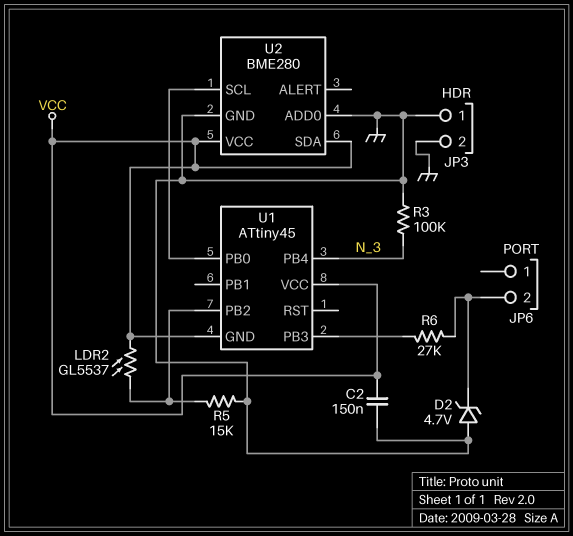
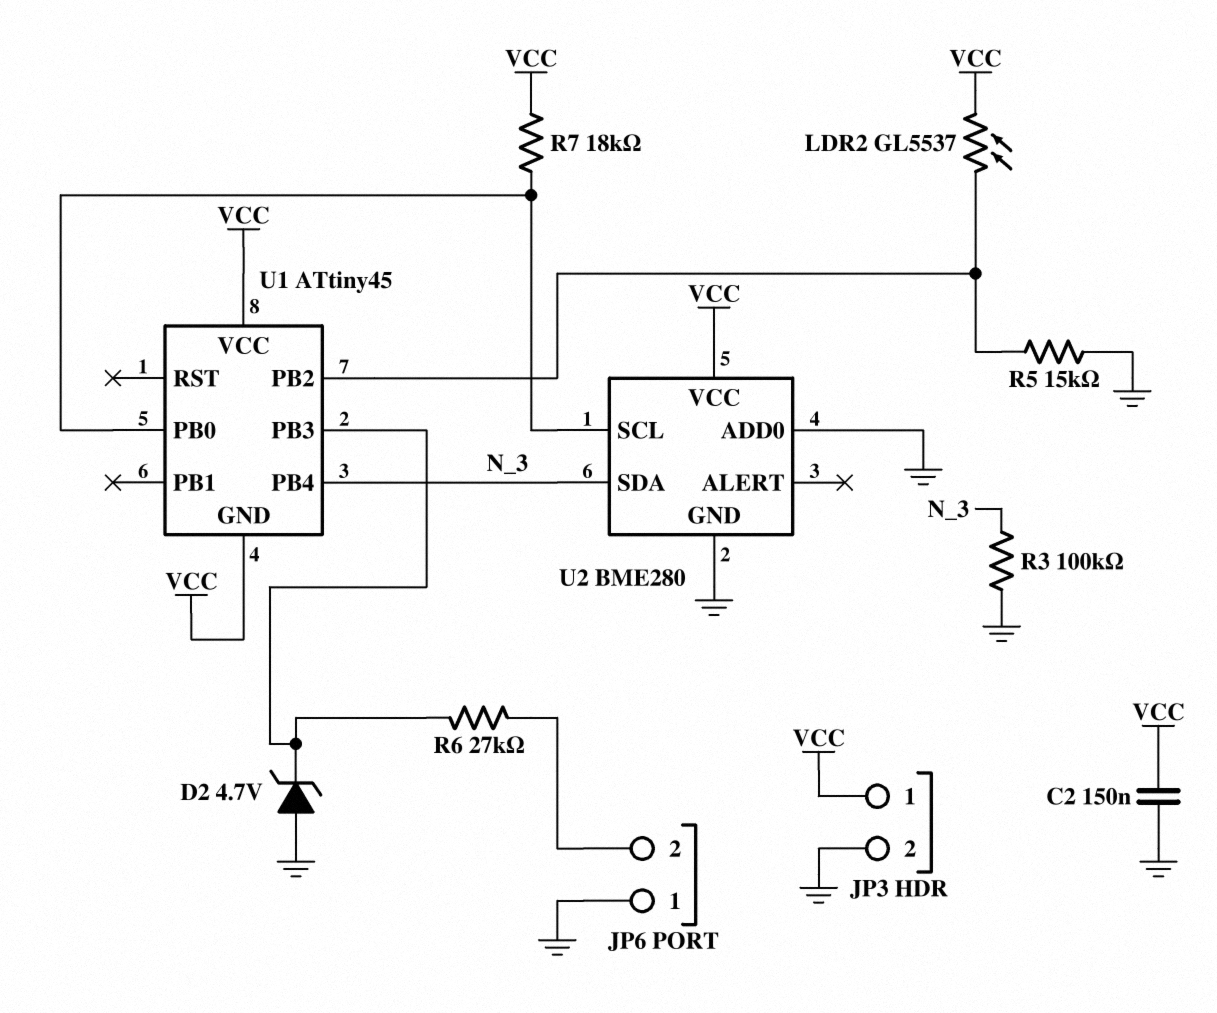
D2: zener 4.7V (A GND, K JP6/2) -> zener 4.7V (A GND, K U1/PB3)
JP3 pin 1: GND -> VCC
JP6 pin 1: none -> GND
R7: none -> 18k (U1/PB0, VCC)
U2 pin SDA: VCC -> N_3

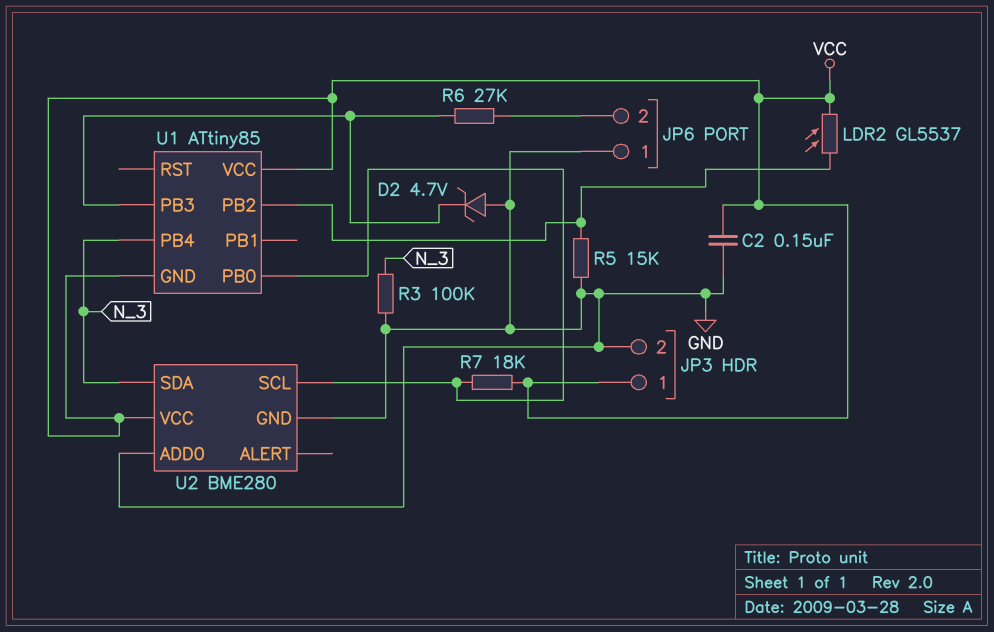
U1: ATtiny45 -> ATtiny85

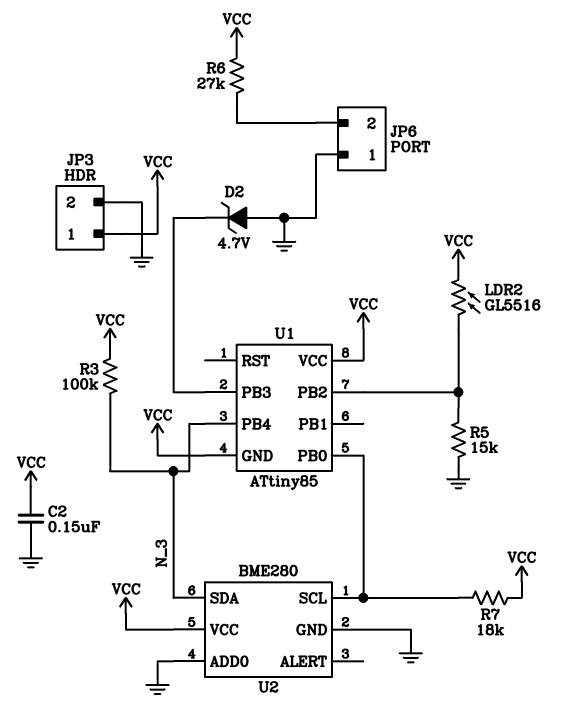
LDR2: GL5537 (U1/PB2, VCC) -> GL5516 (U1/PB2, VCC)
R3: 100k (GND, N_3) -> 100k (N_3, VCC)
R6: 27k (JP6/2, U1/PB3) -> 27k (JP6/2, VCC)

